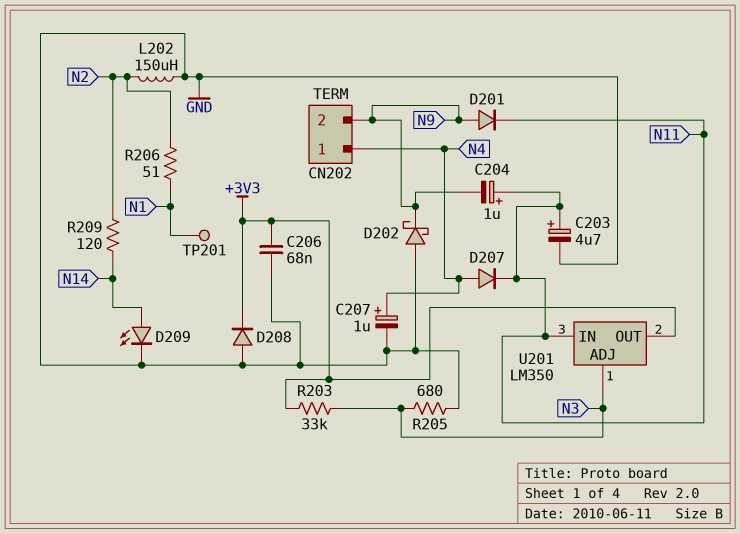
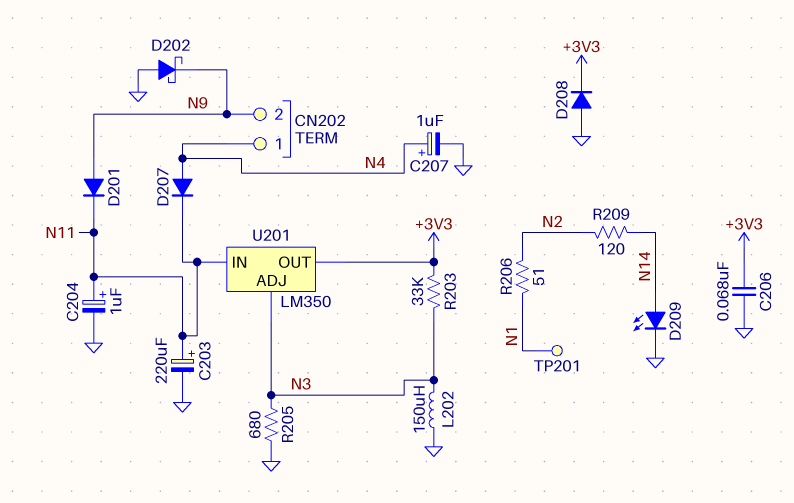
C203: 4.7uF (plus N11, minus GND) -> 220uF (plus N11, minus GND)
C204: 1uF (plus N11, minus N9) -> 1uF (plus N11, minus GND)
L202: 150uH (GND, N2) -> 150uH (GND, N3)

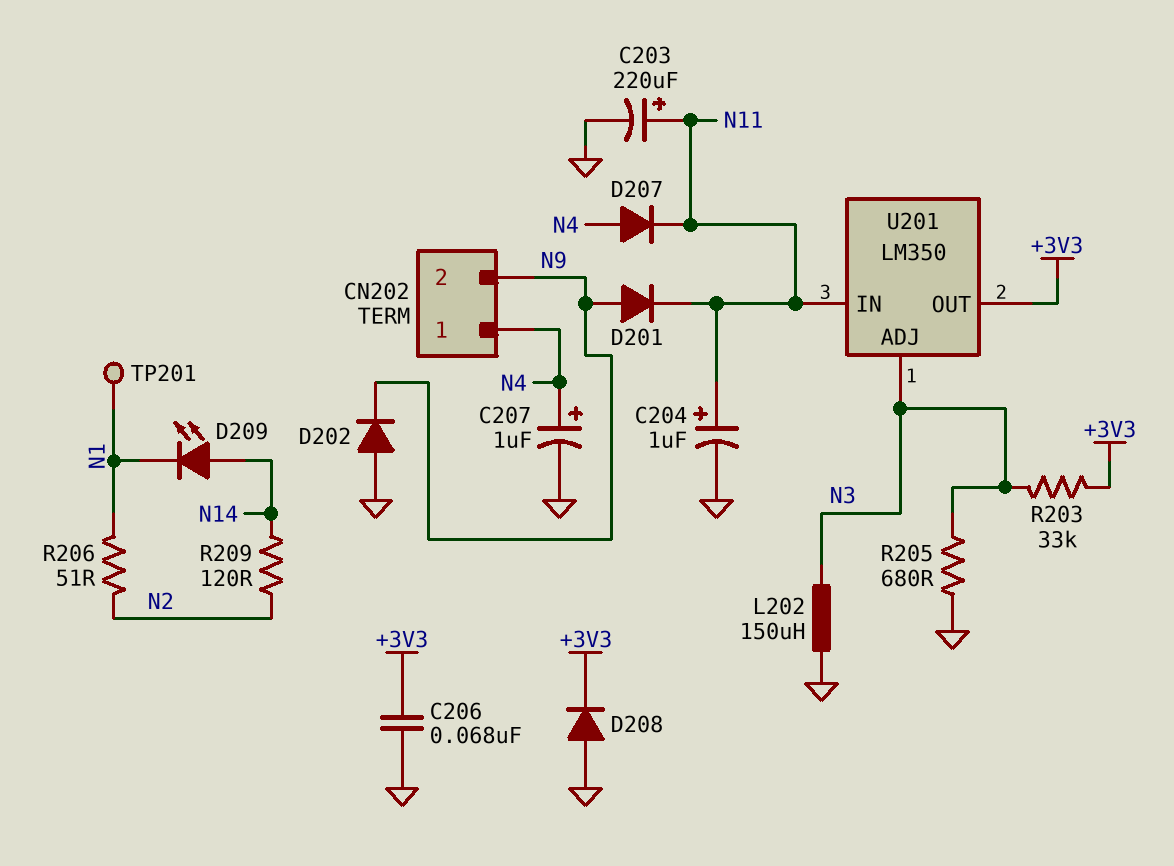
D202: schottky (A GND, K N9) -> diode (A GND, K N9)
D209: LED (A N14, K GND) -> LED (A N14, K N1)

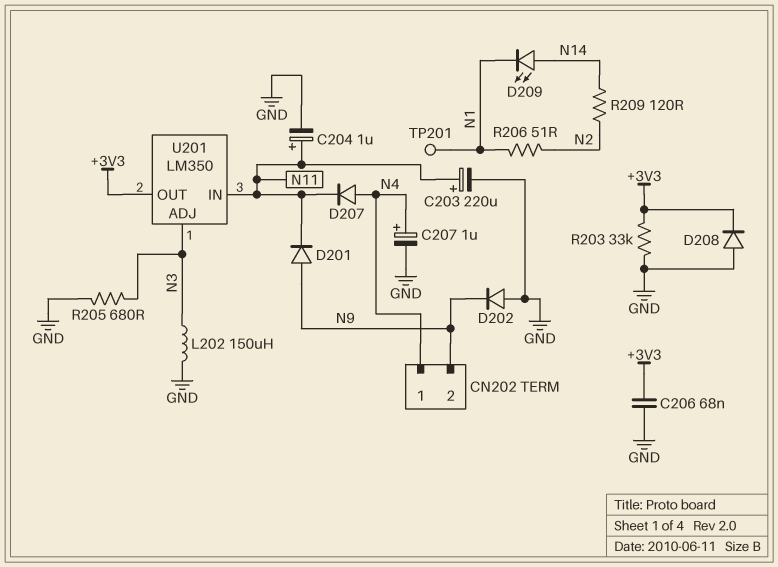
R203: 33k (+3V3, N3) -> 33k (+3V3, GND)

